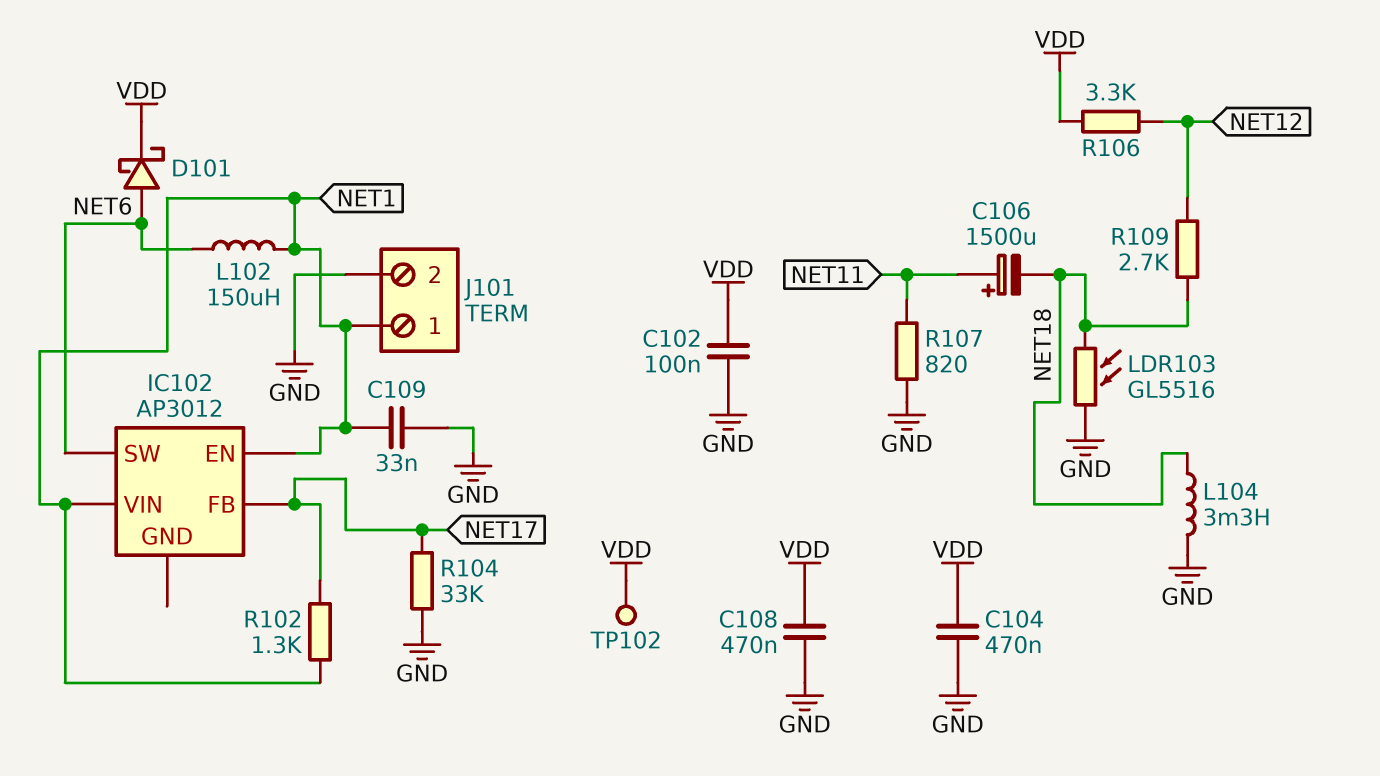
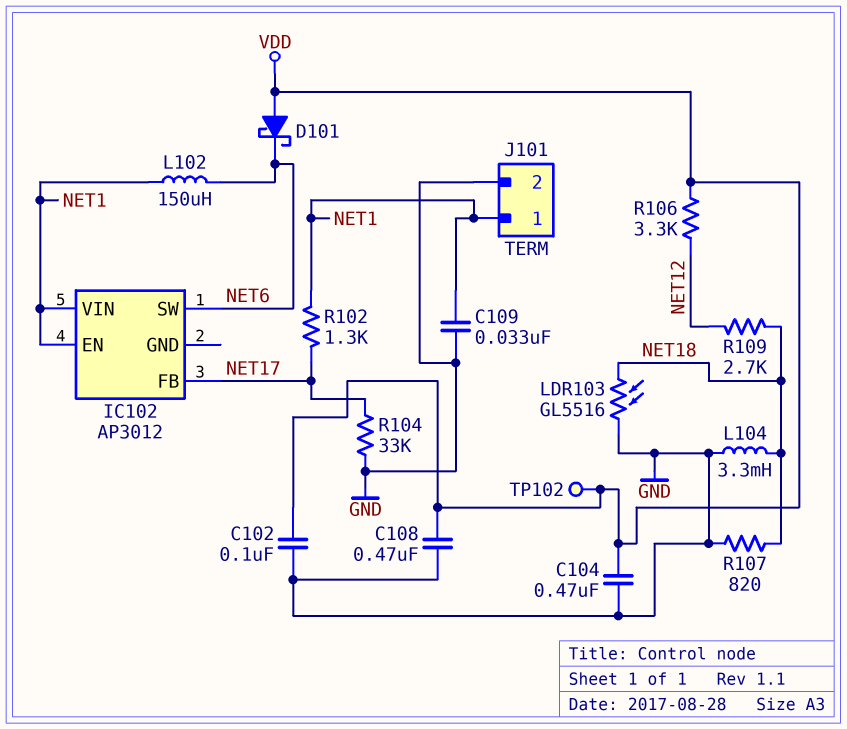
C106: 1500uF (plus NET11, minus NET18) -> none
D101: schottky (A NET6, K VDD) -> schottky (A VDD, K NET6)
R107: 820 (GND, NET11) -> 820 (GND, NET18)

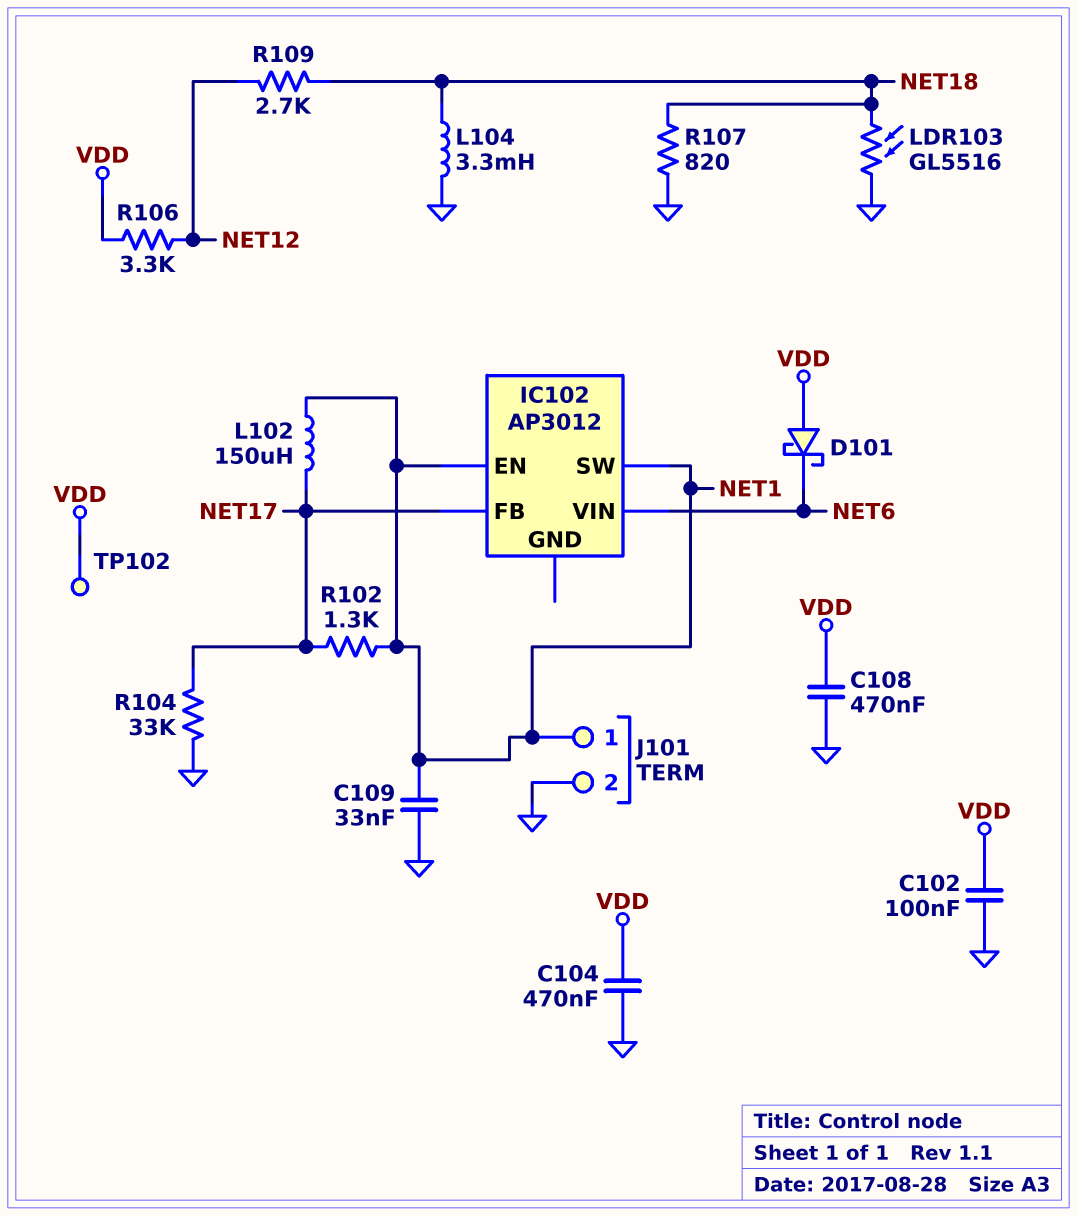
IC102 pin SW: NET6 -> NET1
IC102 pin VIN: NET1 -> NET6
L102: 150uH (NET1, NET6) -> 150uH (NET1, NET17)

